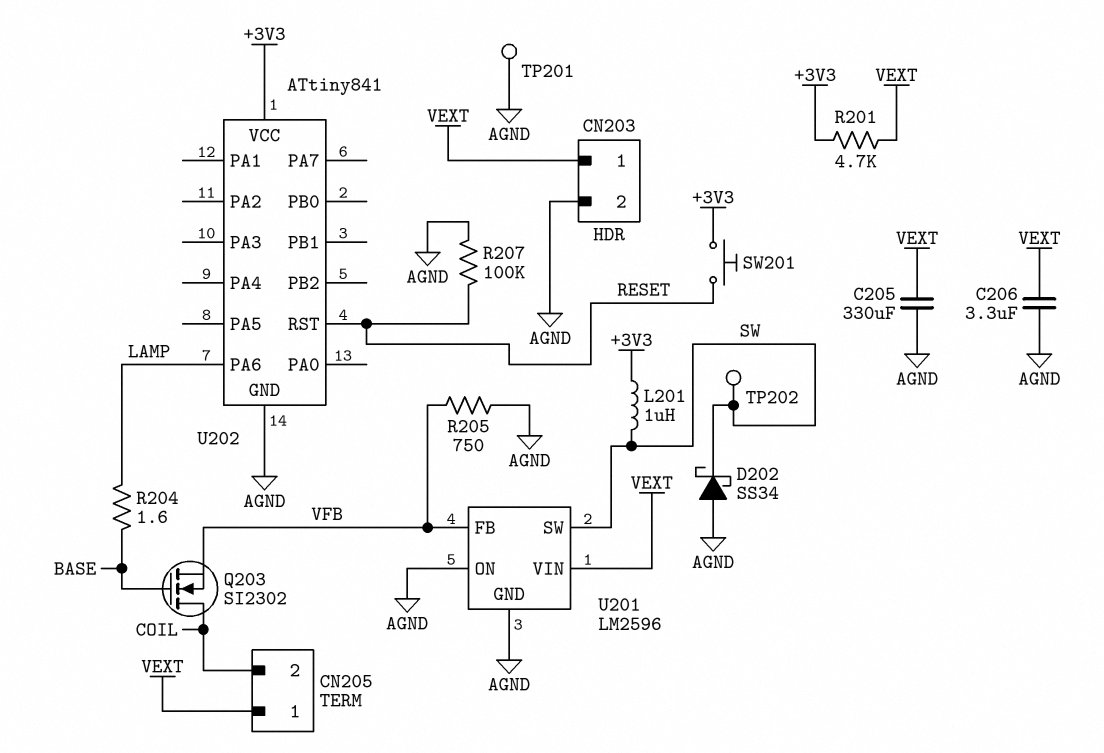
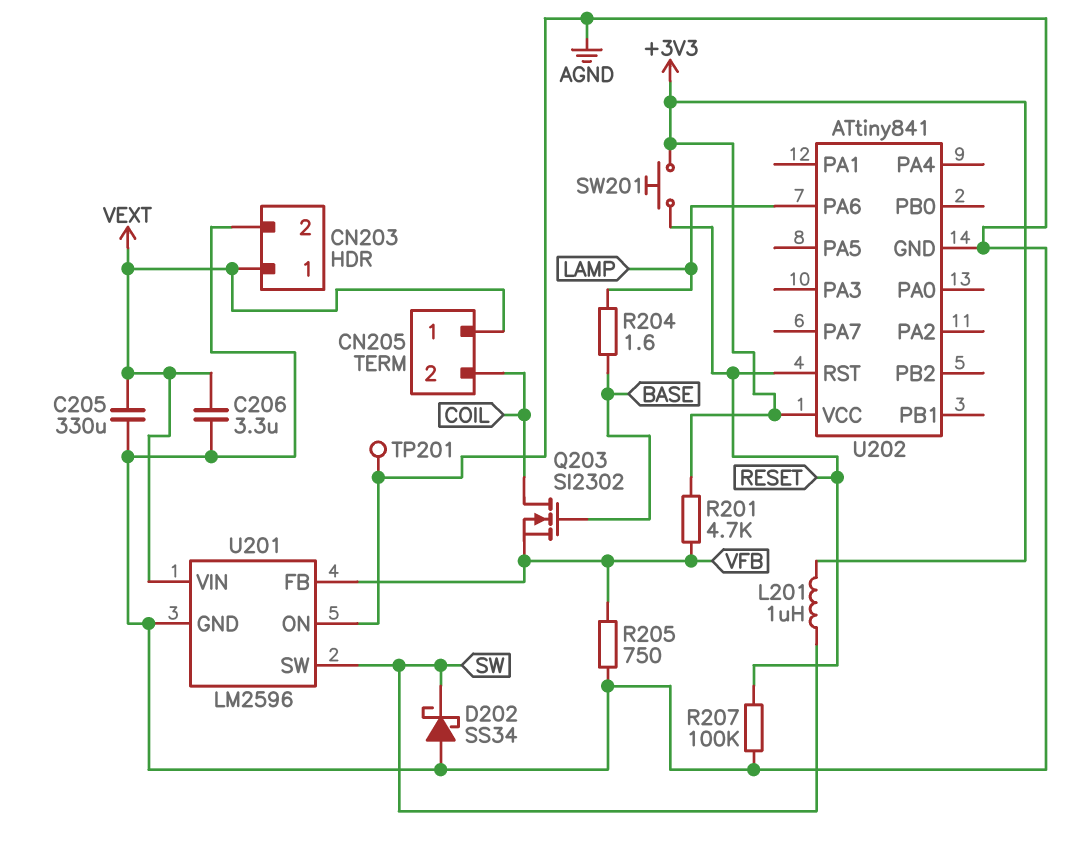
R201: 4.7k (+3V3, VEXT) -> 4.7k (+3V3, VFB)
TP202: test point (SW) -> none

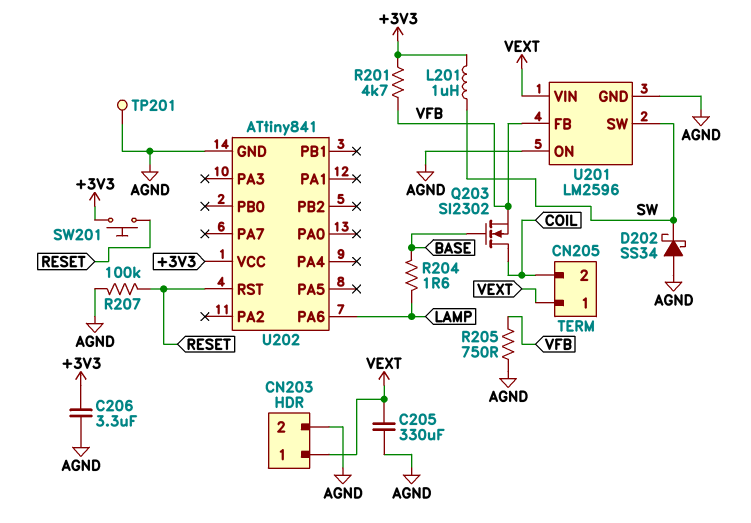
C206: 3.3uF (AGND, VEXT) -> 3.3uF (+3V3, AGND)

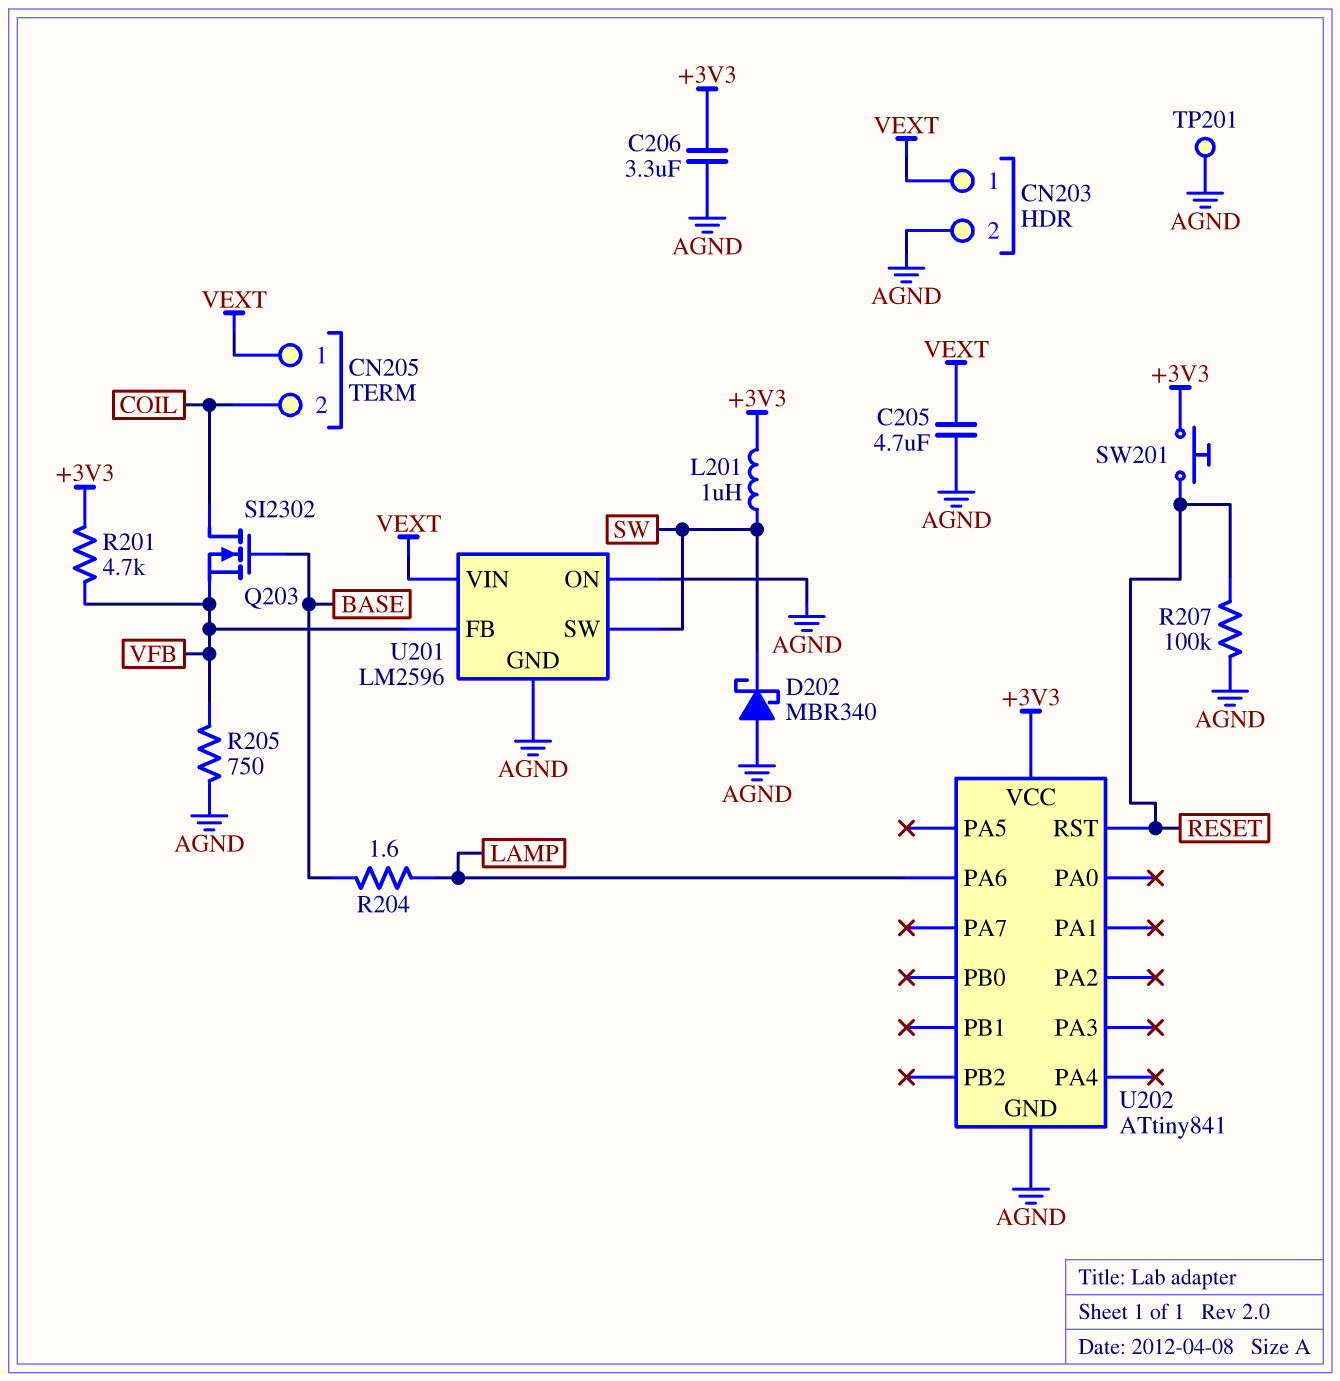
C205: 330uF (AGND, VEXT) -> 4.7uF (AGND, VEXT)
D202: schottky SS34 (A AGND, K SW) -> schottky MBR340 (A AGND, K SW)

